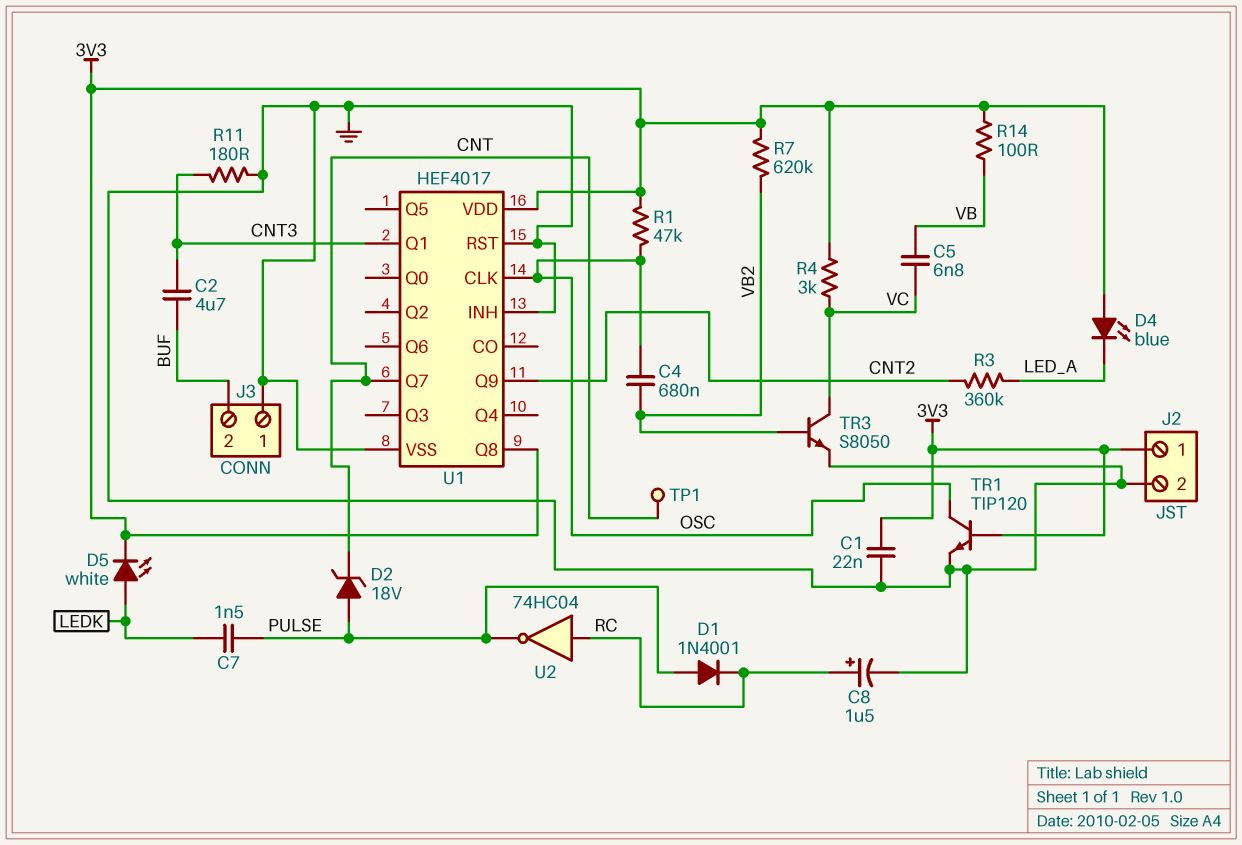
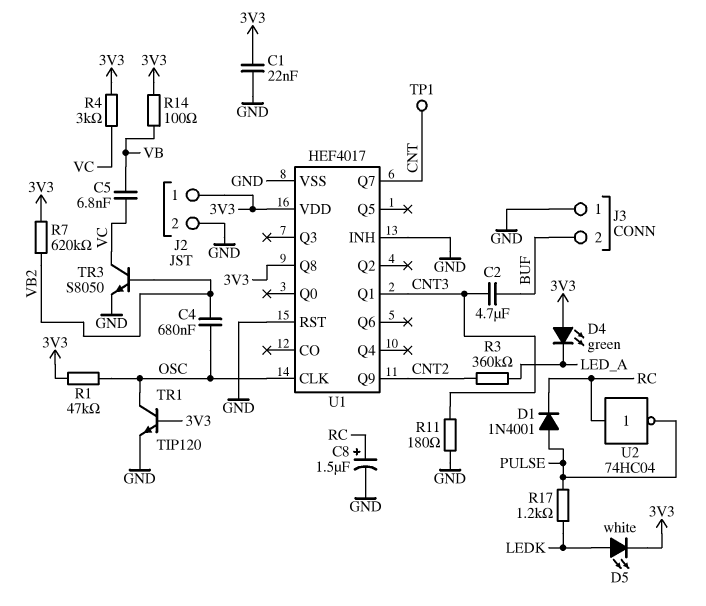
C7: 1.5nF (LEDK, PULSE) -> none
D2: zener 18V (A PULSE, K CNT) -> none
D4: LED blue (A 3V3, K LED_A) -> LED green (A 3V3, K LED_A)
R17: none -> 1.2k (LEDK, PULSE)

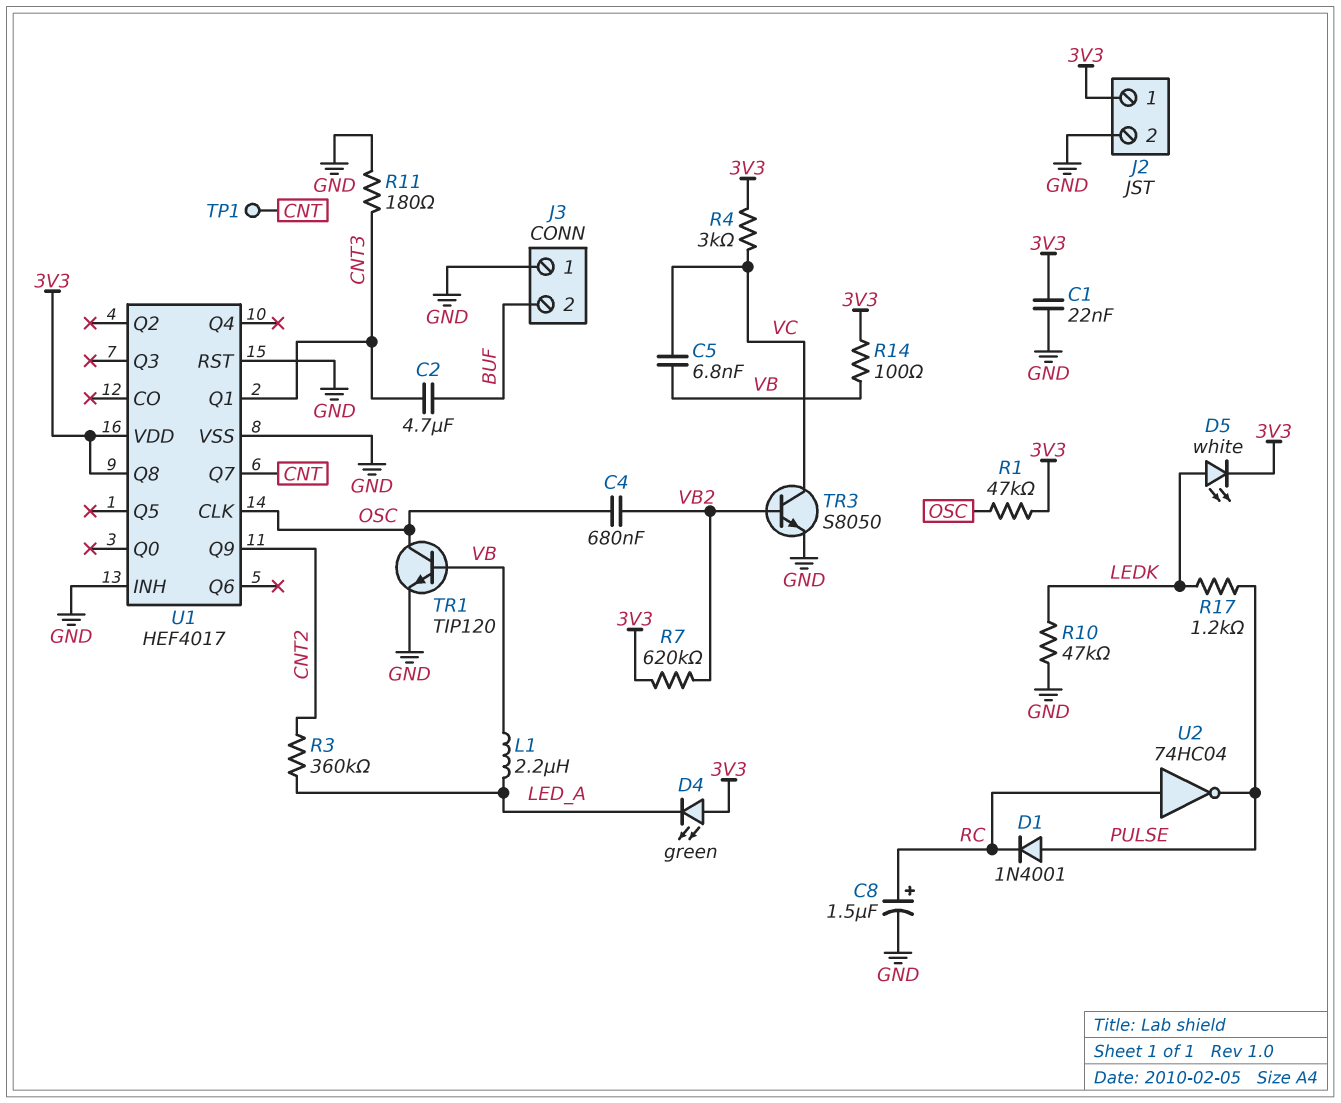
L1: none -> 2.2uH (LED_A, VB)
R10: none -> 47k (GND, LEDK)
TR1: NPN TIP120 (B 3V3, C OSC, E GND) -> NPN TIP120 (B VB, C OSC, E GND)

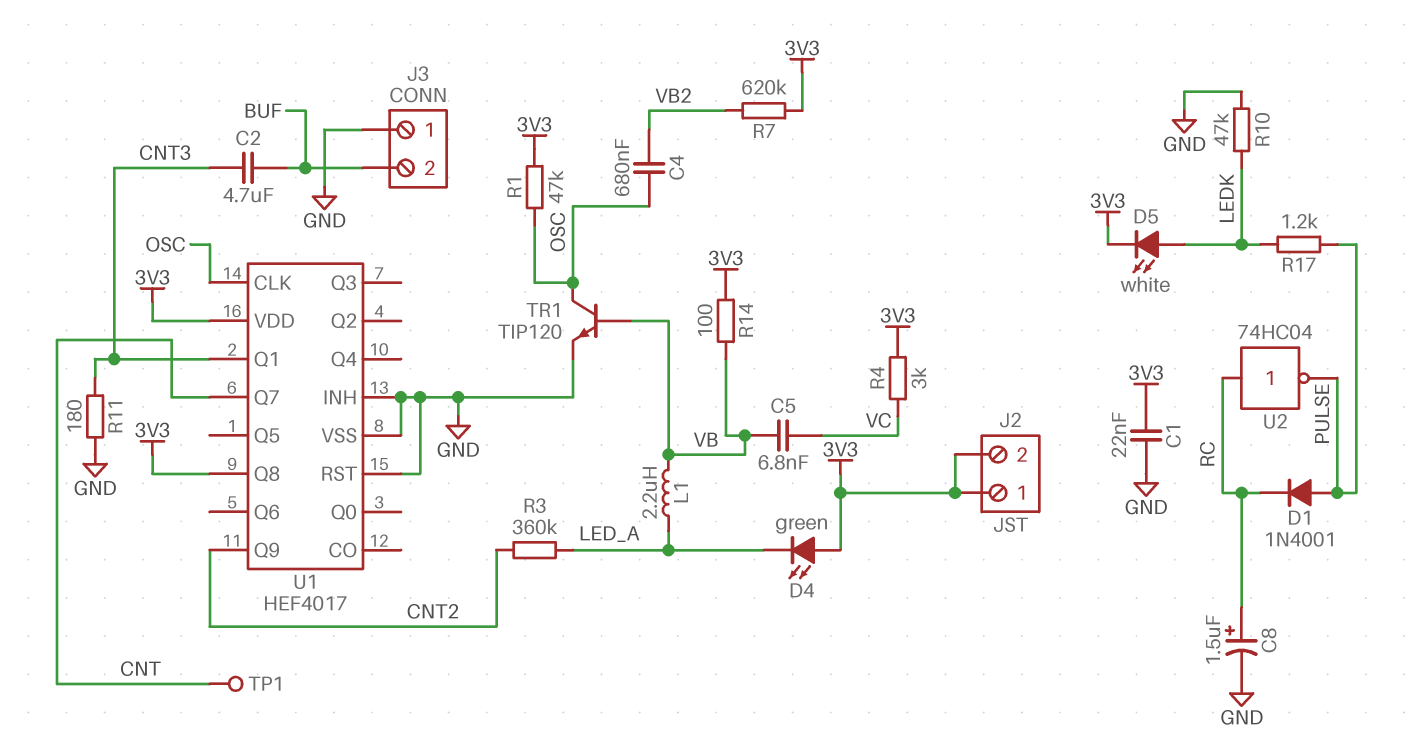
J2 pin 2: GND -> 3V3
TR3: NPN S8050 (B VB2, C VC, E GND) -> none

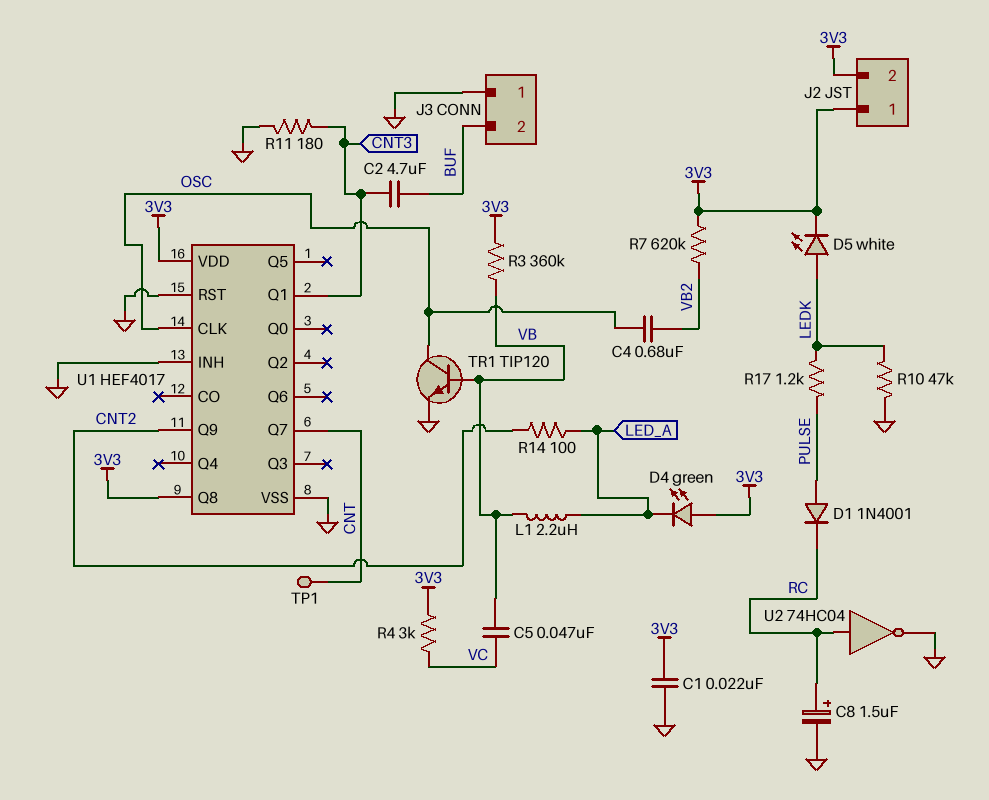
C5: 6.8nF (VB, VC) -> 47nF (VB, VC)
R1: 47k (3V3, OSC) -> none
R3: 360k (CNT2, LED_A) -> 360k (3V3, VB)
R14: 100 (3V3, VB) -> 100 (CNT2, LED_A)
U2: NOT 74HC04 (in RC, out PULSE) -> NOT 74HC04 (in RC, out GND)

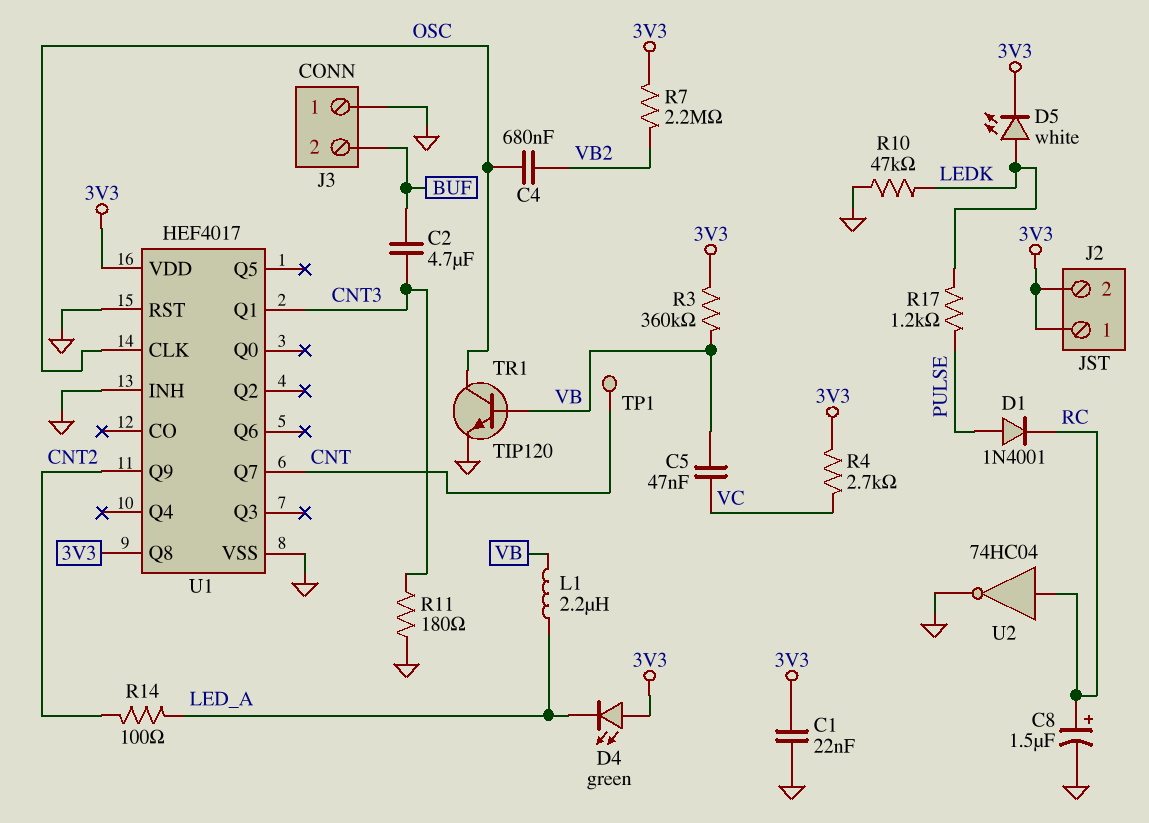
R4: 3k (3V3, VC) -> 2.7k (3V3, VC)
R7: 620k (3V3, VB2) -> 2.2M (3V3, VB2)

